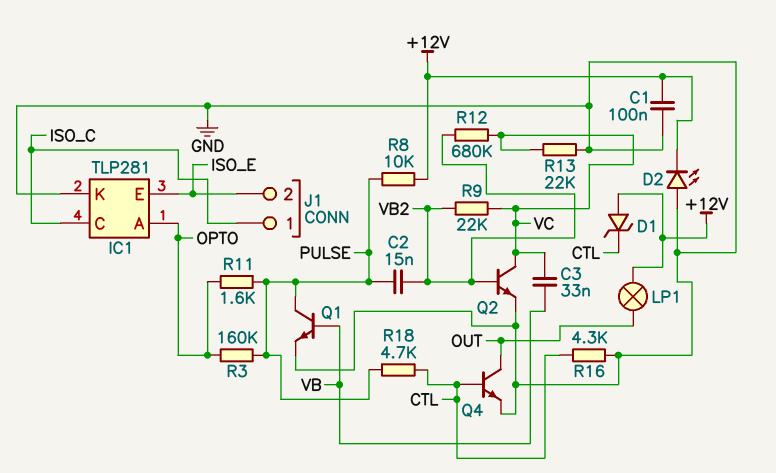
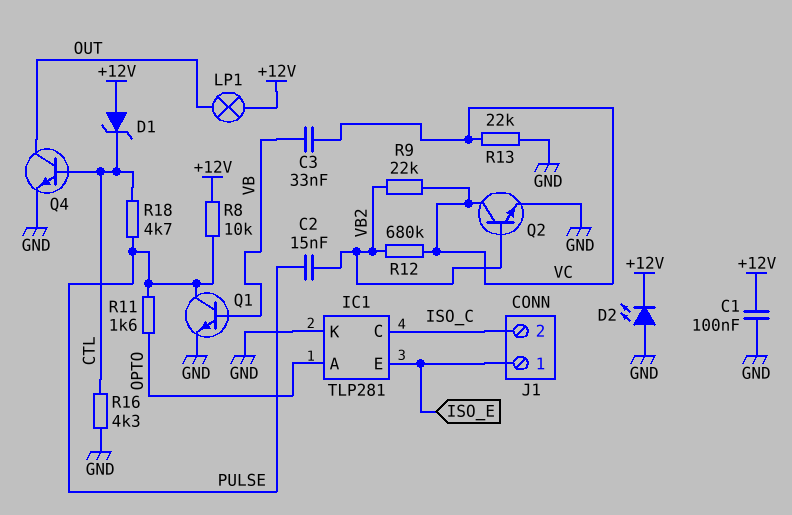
J1 pin 1: ISO_C -> ISO_E
J1 pin 2: ISO_E -> ISO_C
R3: 160k (OPTO, PULSE) -> none

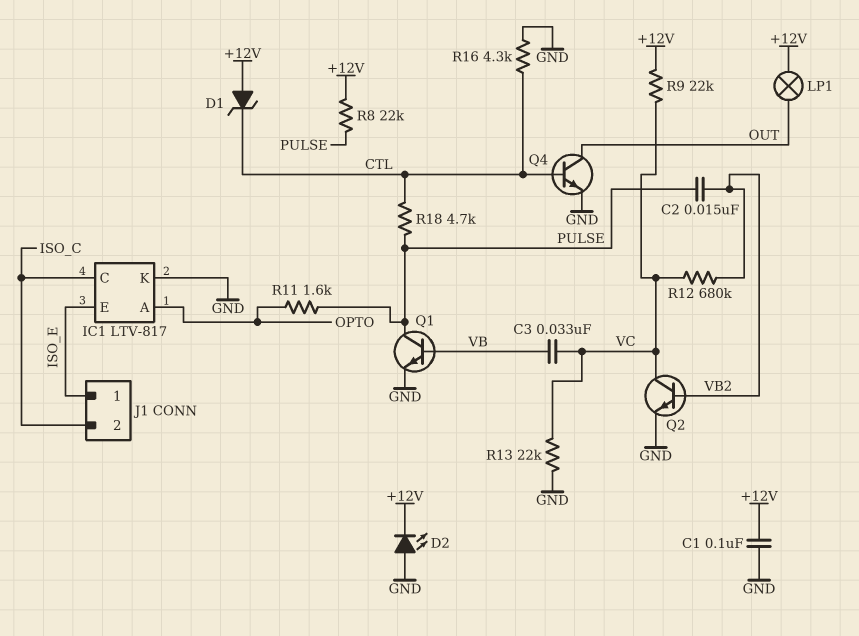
IC1: TLP281 -> LTV-817
R8: 10k (+12V, PULSE) -> 22k (+12V, PULSE)
R9: 22k (VB2, VC) -> 22k (+12V, VC)

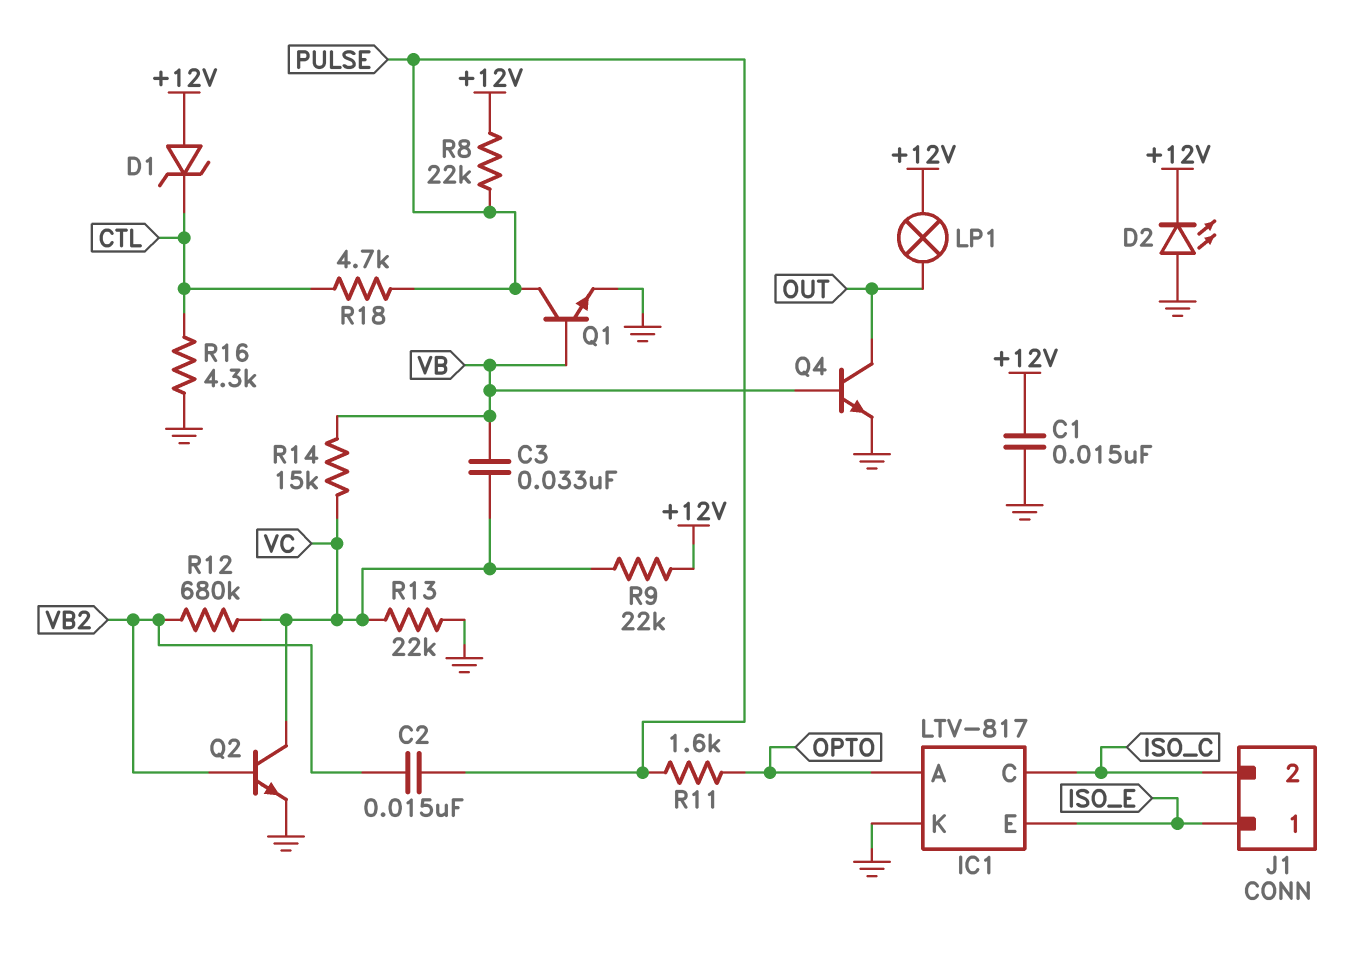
C1: 100nF (+12V, GND) -> 15nF (+12V, GND)
Q4: NPN (B CTL, C OUT, E GND) -> NPN (B VB, C OUT, E GND)
R14: none -> 15k (VB, VC)

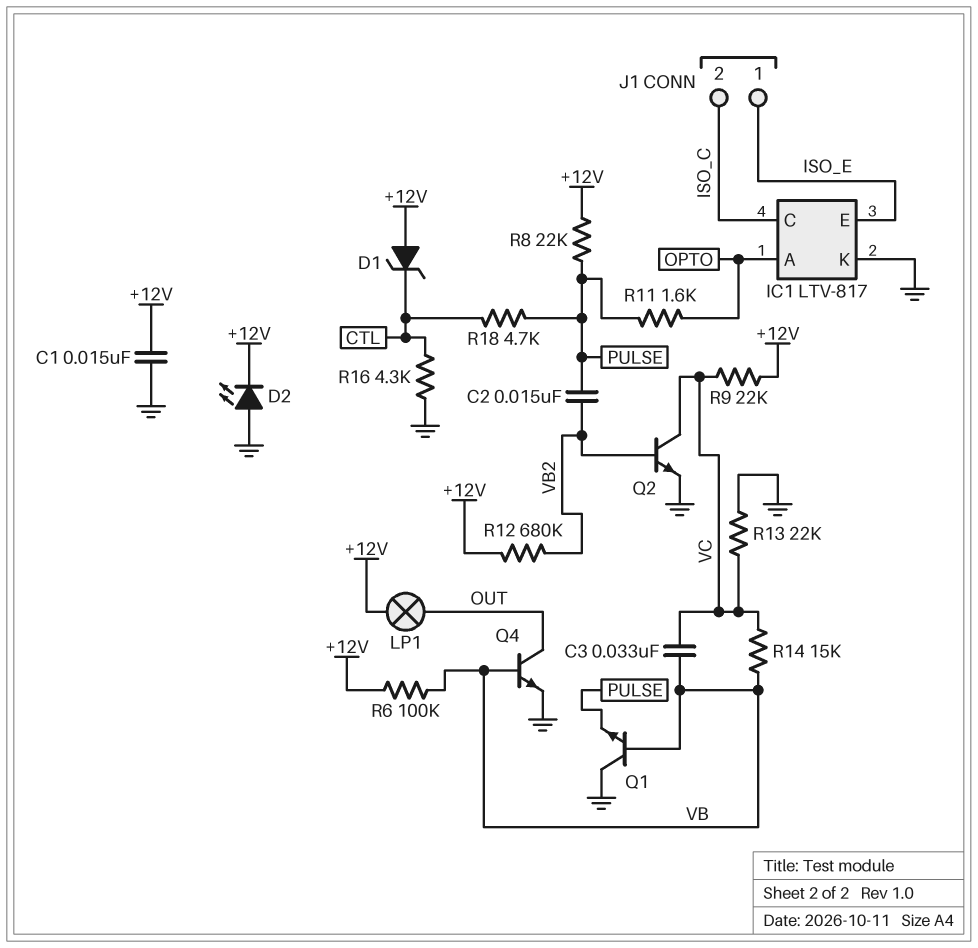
Q1: NPN (B VB, C PULSE, E GND) -> NPN (B VB, C GND, E PULSE)
R6: none -> 100k (+12V, VB)
R12: 680k (VB2, VC) -> 680k (+12V, VB2)

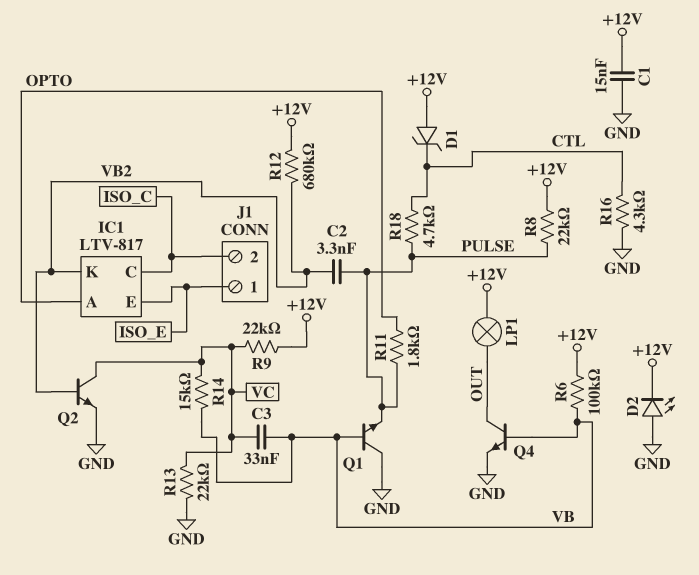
C2: 15nF (PULSE, VB2) -> 3.3nF (PULSE, VB2)
IC1 pin K: GND -> VB2
R11: 1.6k (OPTO, PULSE) -> 1.8k (OPTO, PULSE)

